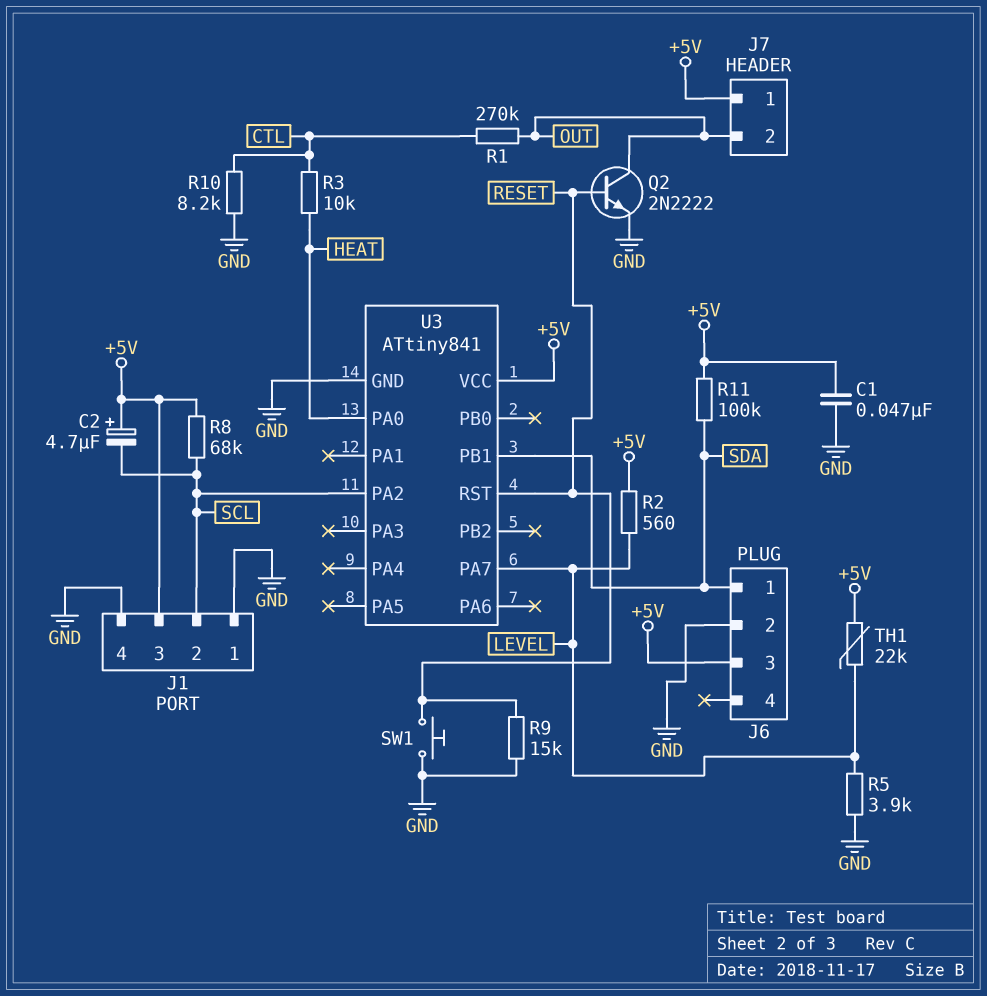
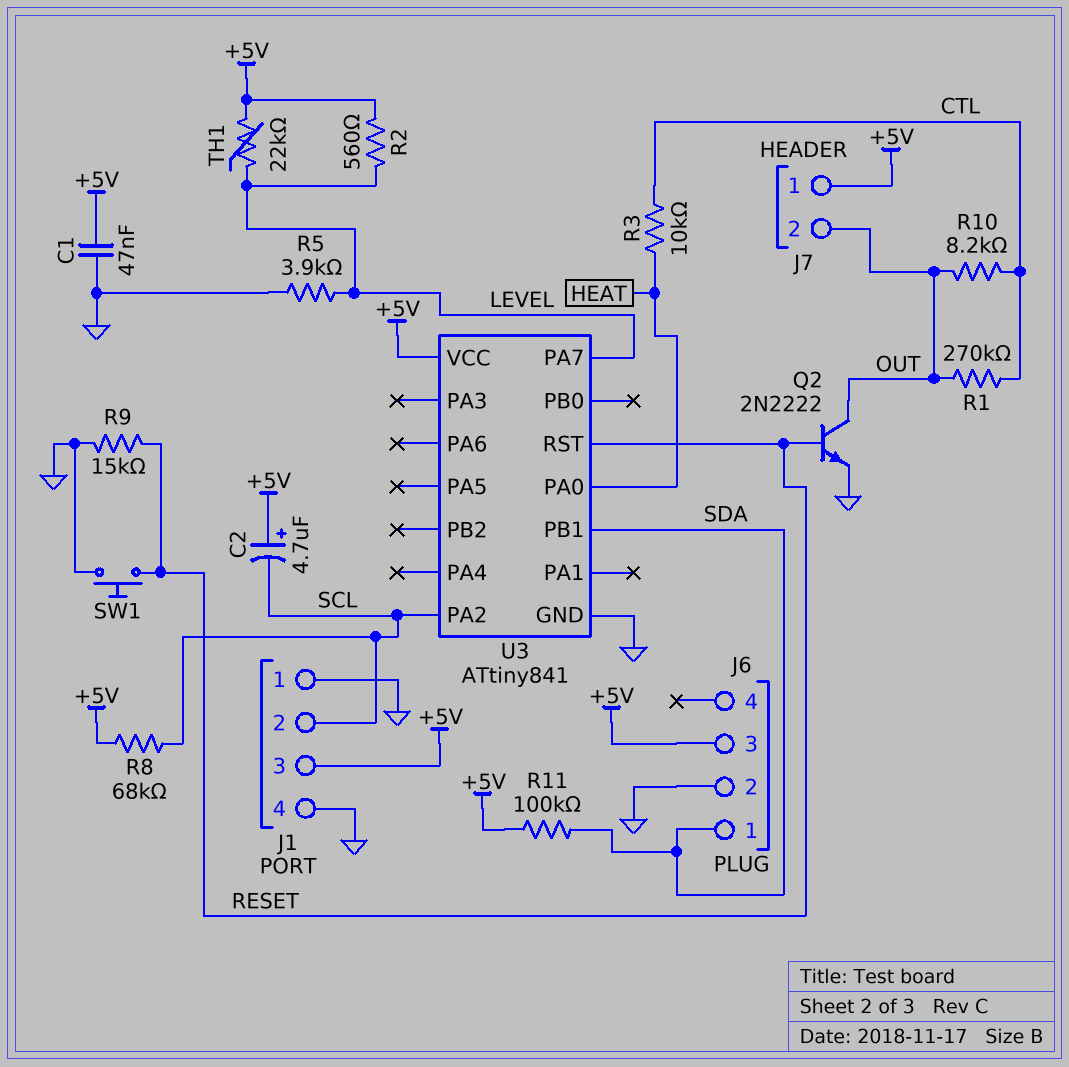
R10: 8.2k (CTL, GND) -> 8.2k (CTL, OUT)

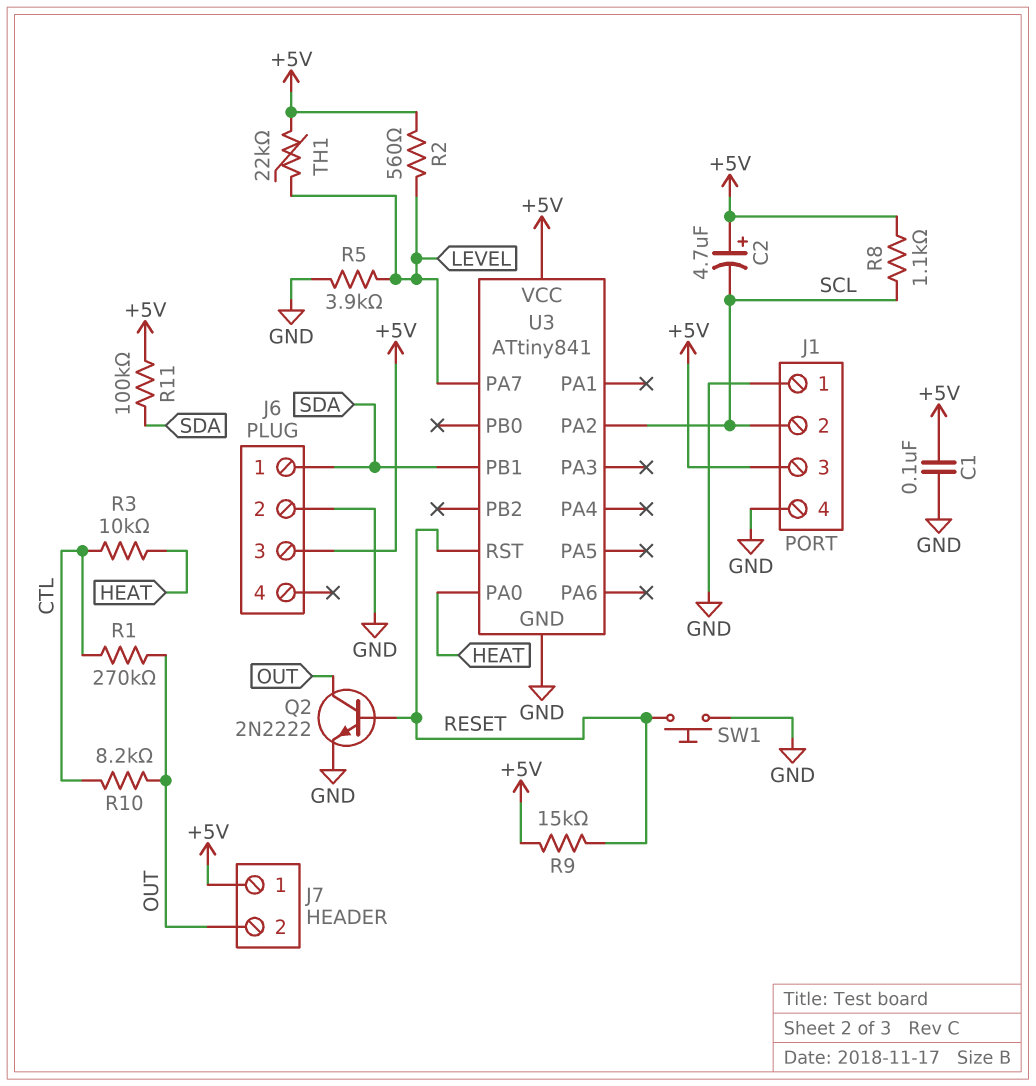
C1: 47nF (+5V, GND) -> 100nF (+5V, GND)
R8: 68k (+5V, SCL) -> 1.1k (+5V, SCL)
R9: 15k (GND, RESET) -> 15k (+5V, RESET)

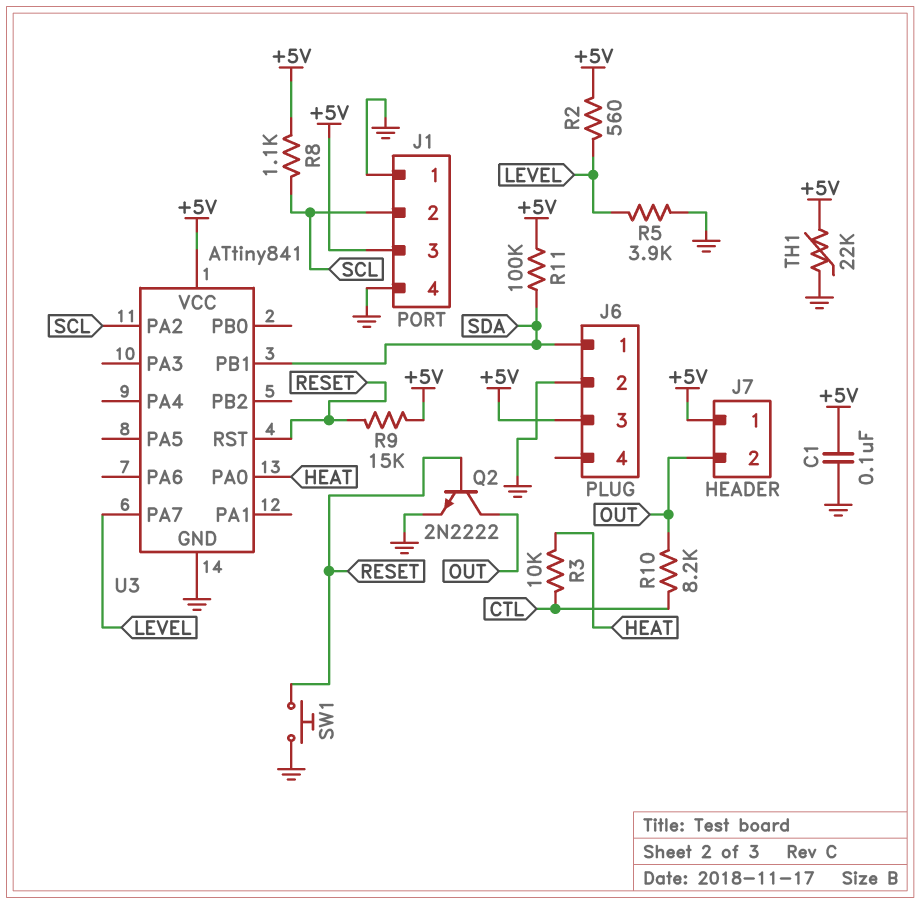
C2: 4.7uF (plus +5V, minus SCL) -> none
R1: 270k (CTL, OUT) -> none
TH1: 22k (+5V, LEVEL) -> 22k (+5V, GND)

